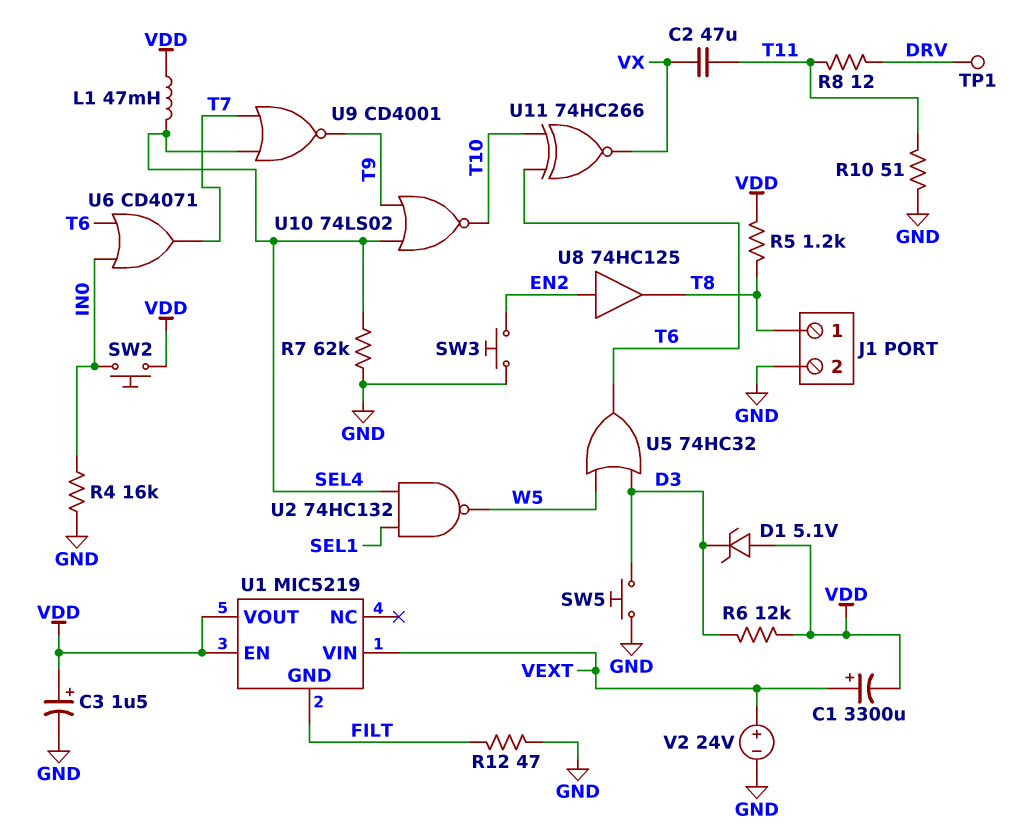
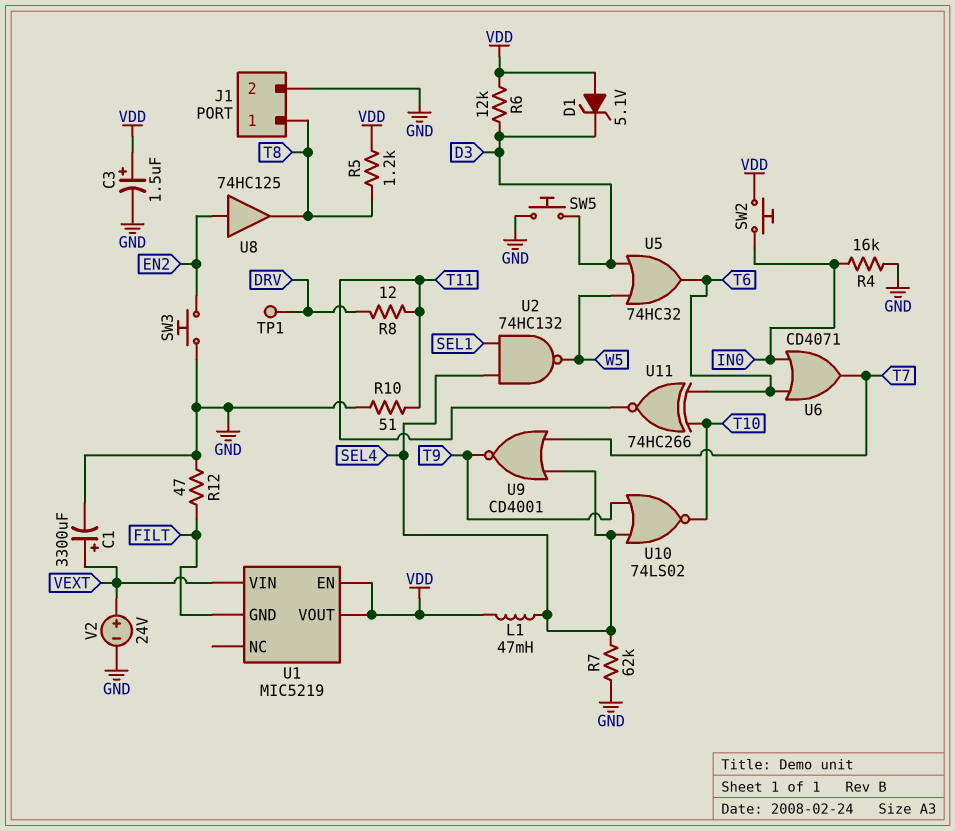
C1: 3300uF (plus VEXT, minus VDD) -> 3300uF (plus VEXT, minus GND)
C2: 47uF (T11, VX) -> none
U11: XNOR 74HC266 (in T6, in T10, out VX) -> XNOR 74HC266 (in T6, in T10, out T11)

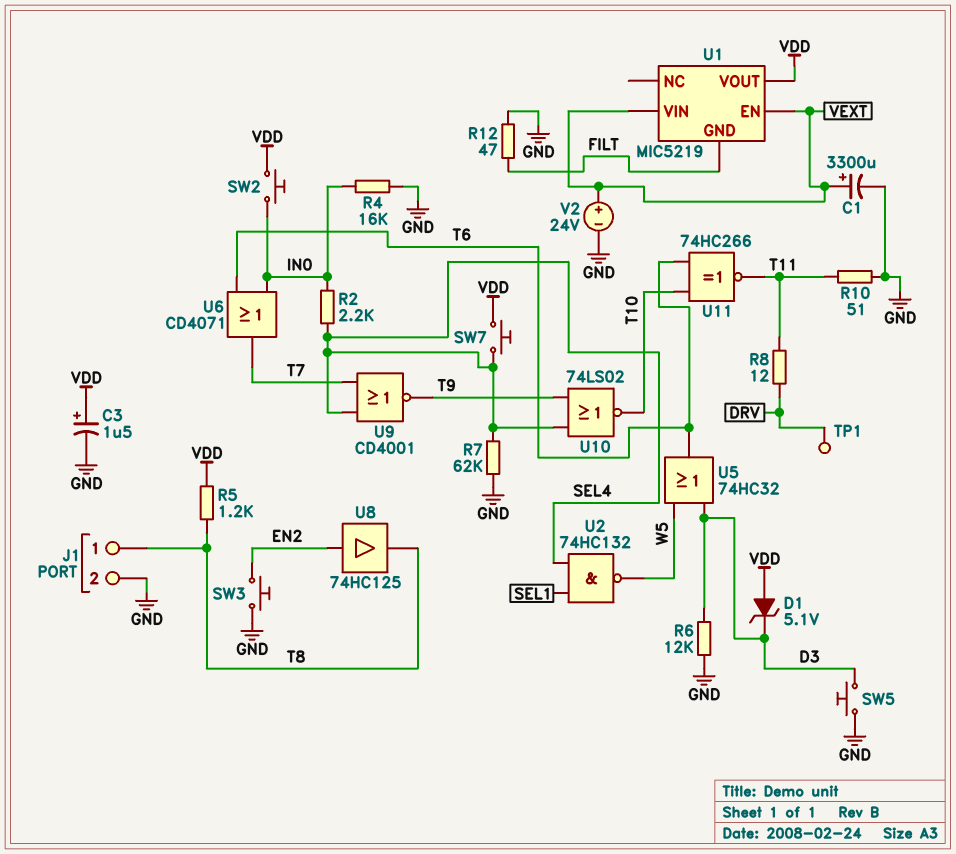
L1: 47mH (SEL4, VDD) -> none
R2: none -> 2.2k (IN0, SEL4)
R6: 12k (D3, VDD) -> 12k (D3, GND)
SW7: none -> button (SEL4, VDD)
U1 pin EN: VDD -> VEXT

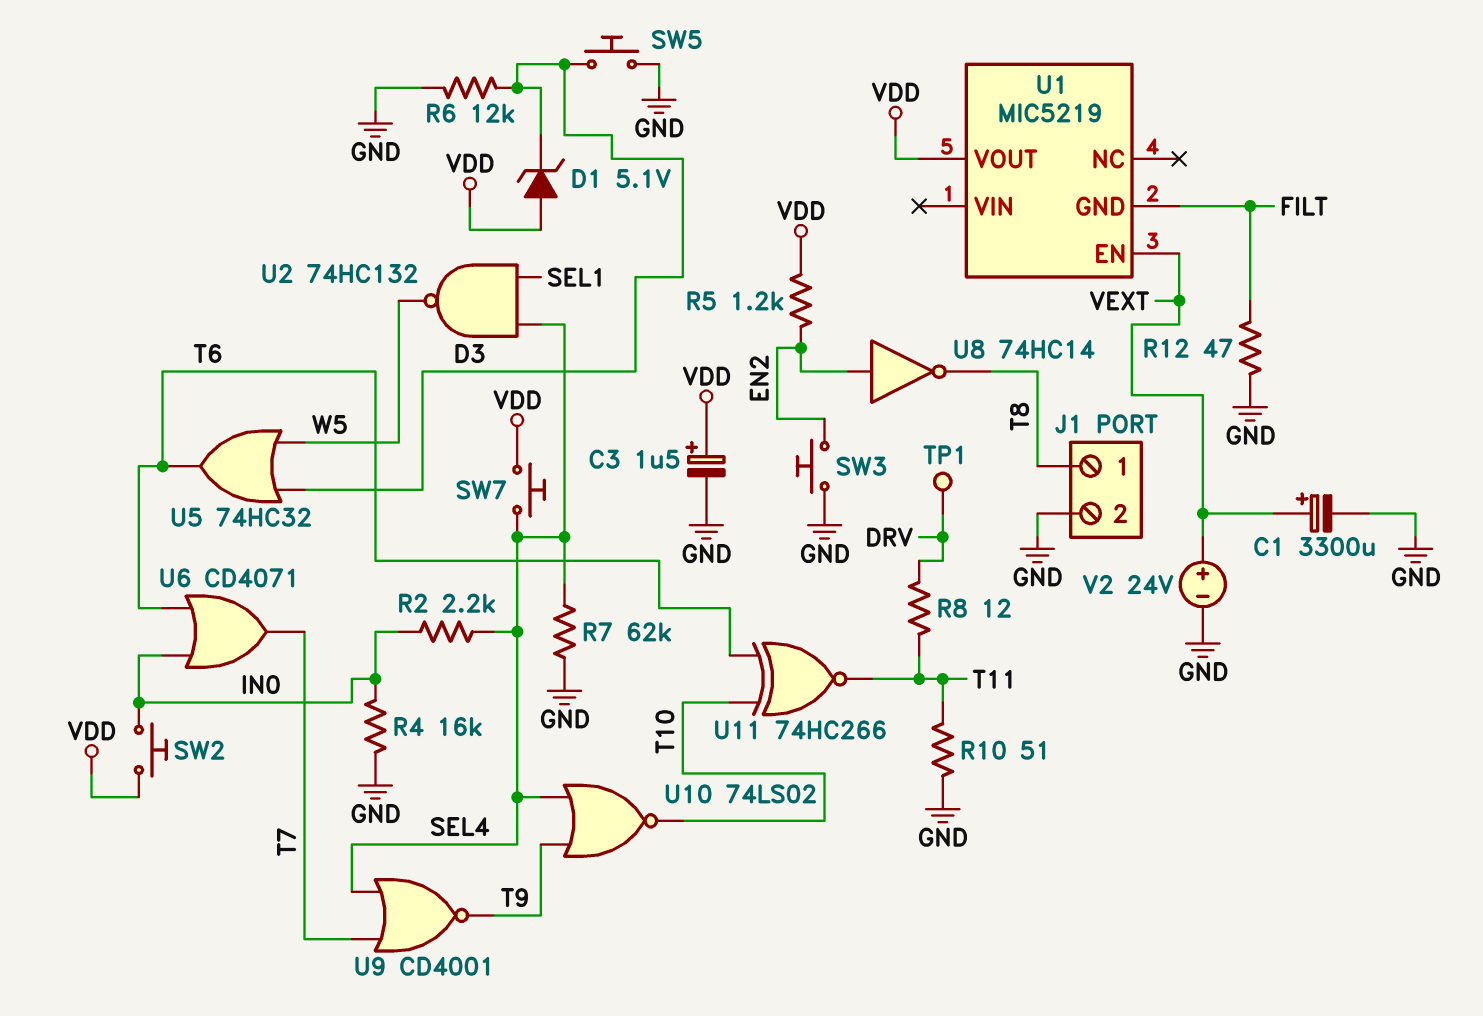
R5: 1.2k (T8, VDD) -> 1.2k (EN2, VDD)
U1 pin VIN: VEXT -> none
U8: buffer 74HC125 (in EN2, out T8) -> NOT 74HC14 (in EN2, out T8)

